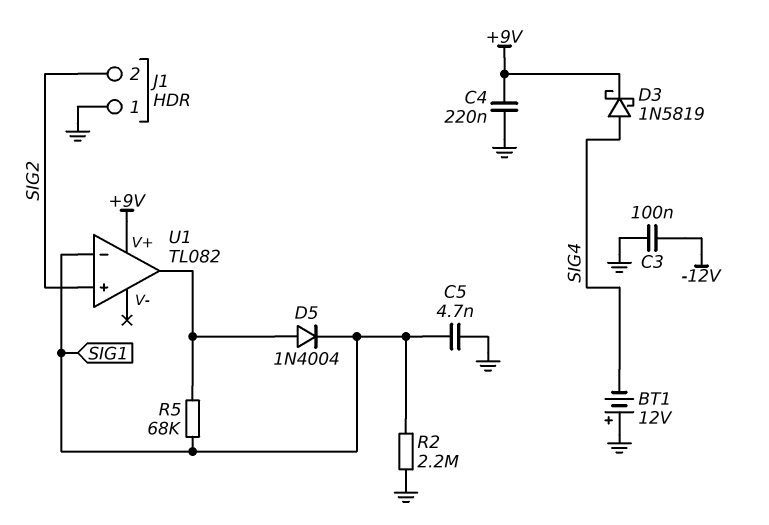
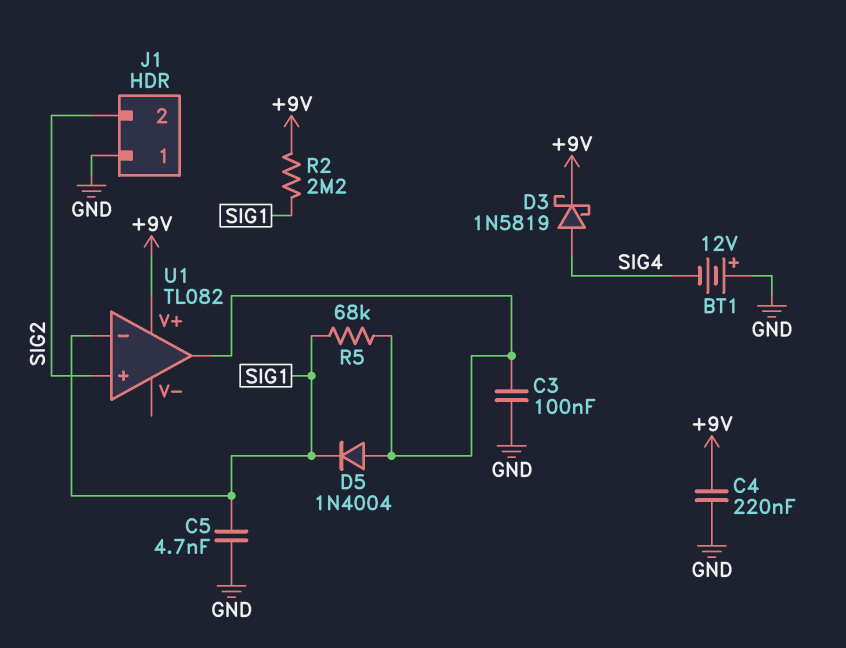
C3: 100nF (-12V, GND) -> 100nF (GND, U1/out)
R2: 2.2M (GND, SIG1) -> 2.2M (+9V, SIG1)

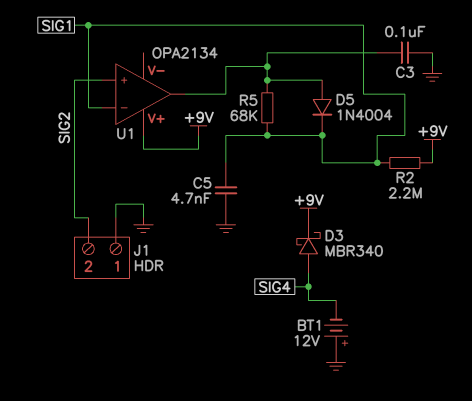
C4: 220nF (+9V, GND) -> none
D3: schottky 1N5819 (A SIG4, K +9V) -> schottky MBR340 (A SIG4, K +9V)
U1: TL082 -> OPA2134

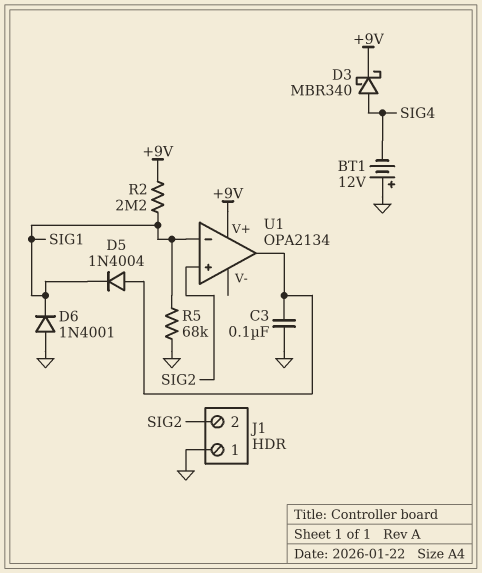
C5: 4.7nF (GND, SIG1) -> none
D6: none -> diode 1N4001 (A GND, K SIG1)
R5: 68k (SIG1, U1/out) -> 68k (GND, SIG1)

